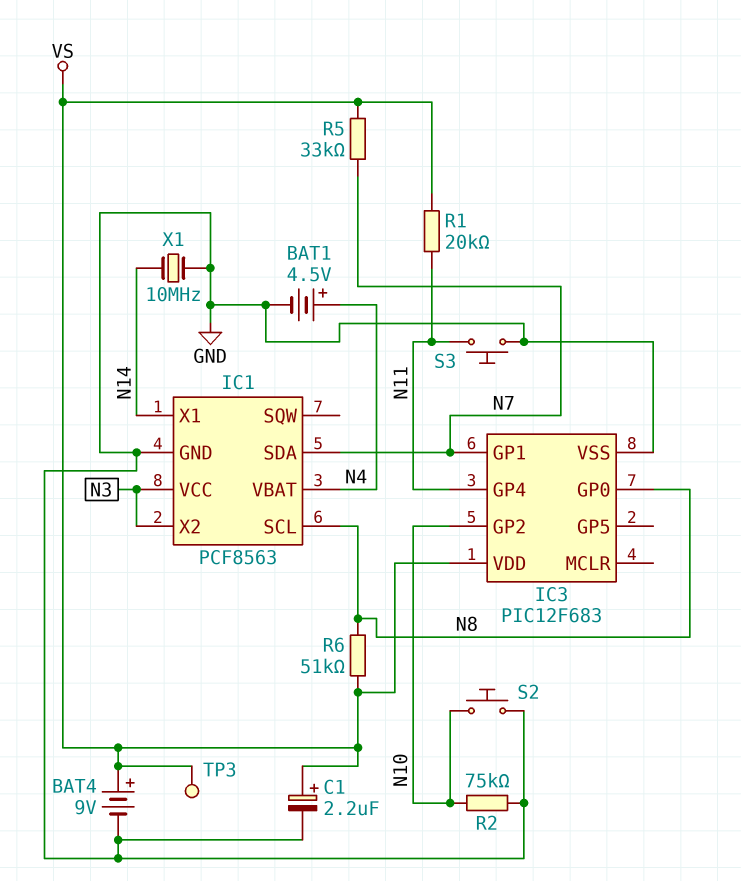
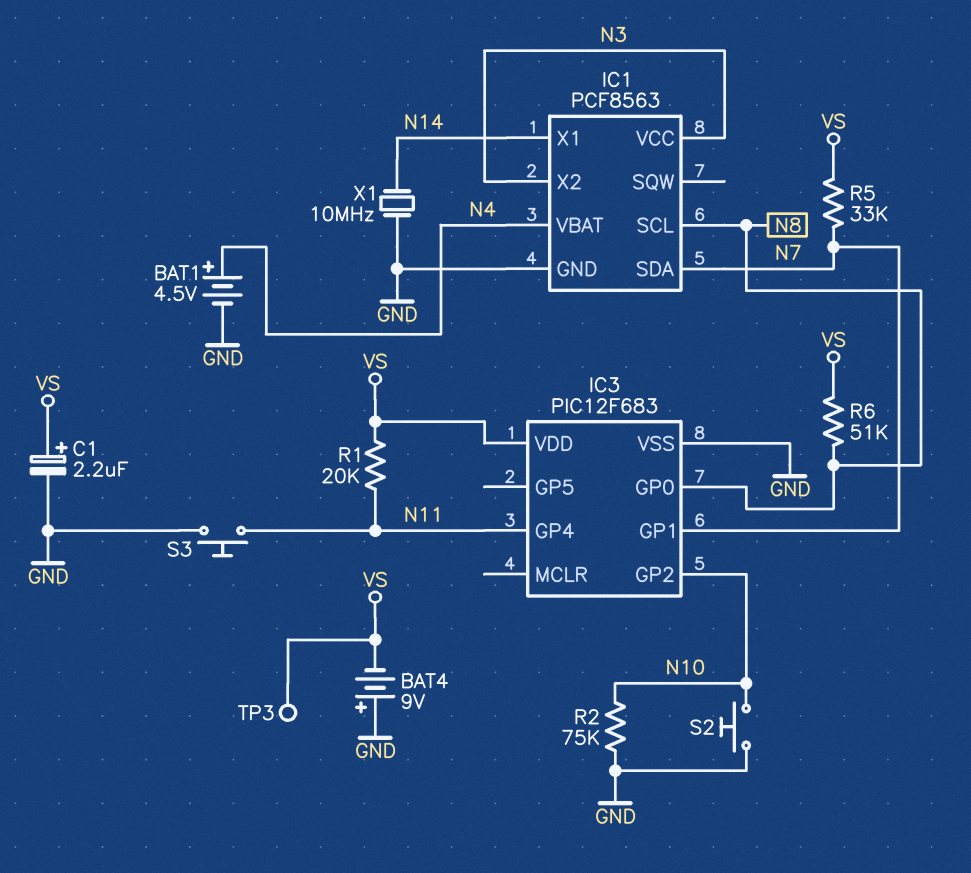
BAT4: 9V (plus VS, minus GND) -> 9V (plus GND, minus VS)

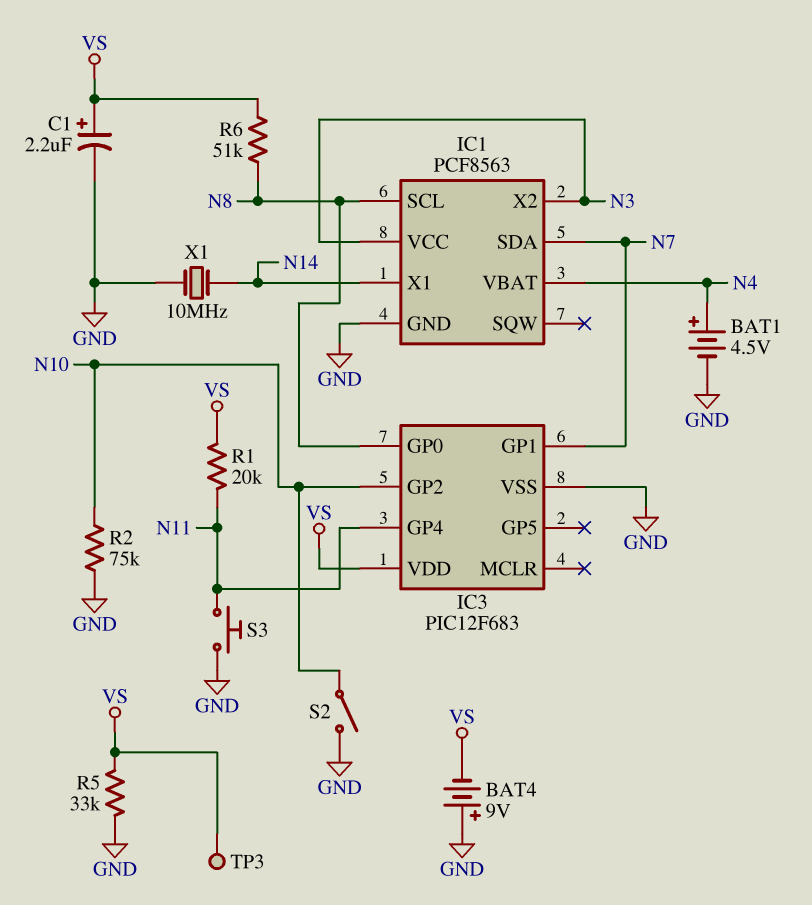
R5: 33k (N7, VS) -> 33k (GND, VS)
S2: button (GND, N10) -> switch (GND, N10)

